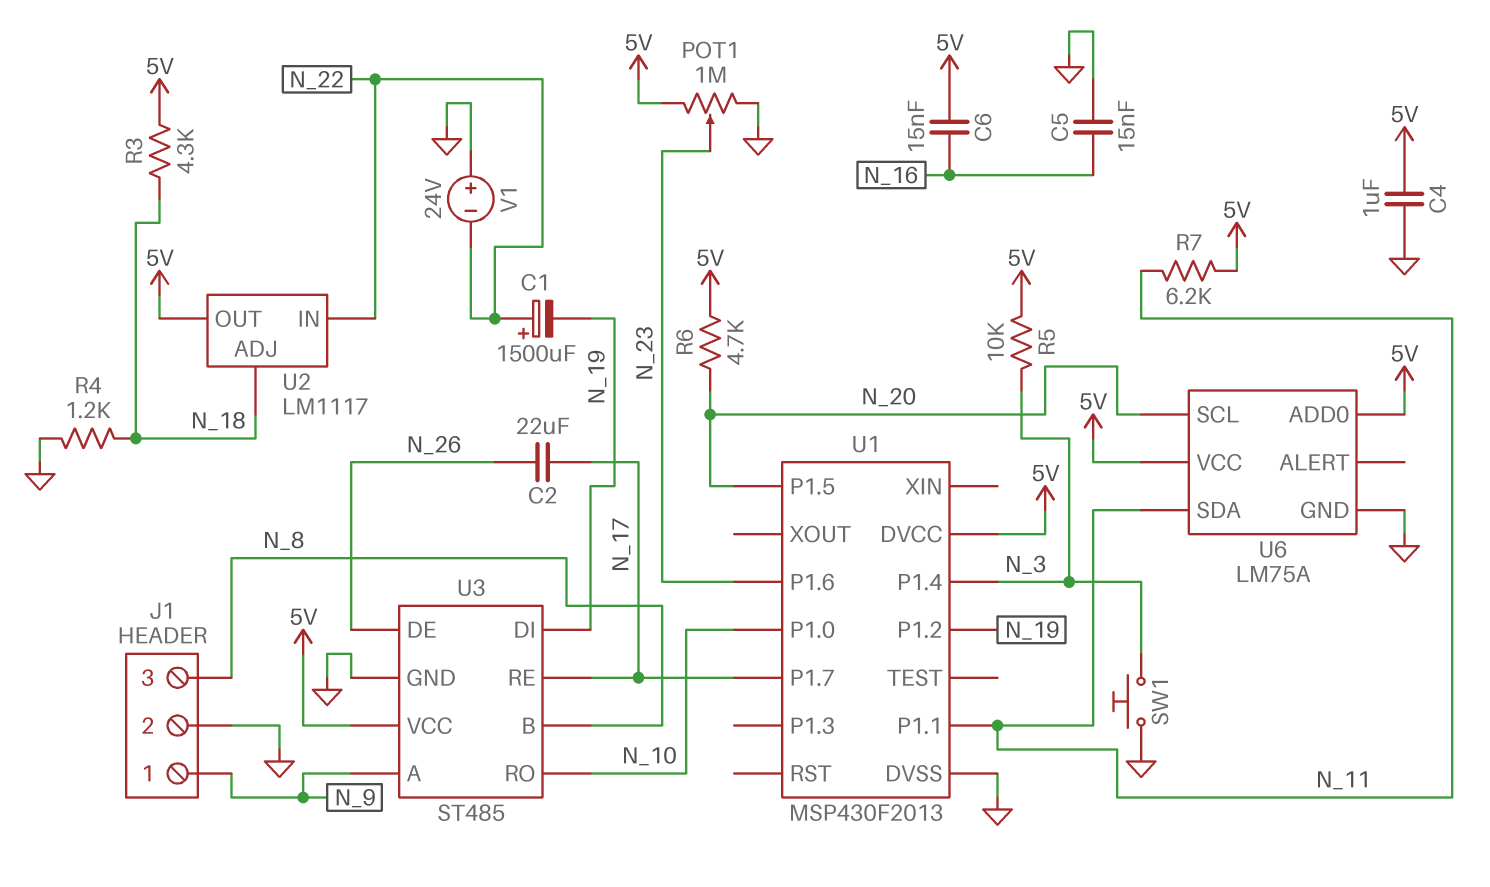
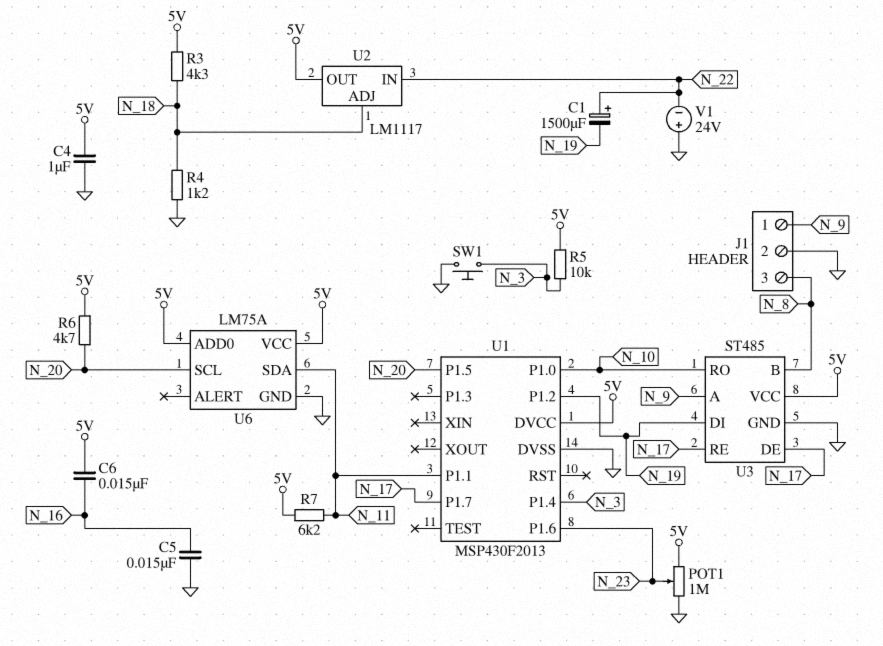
C2: 22uF (N_17, N_26) -> none
U3 pin DE: N_26 -> N_17

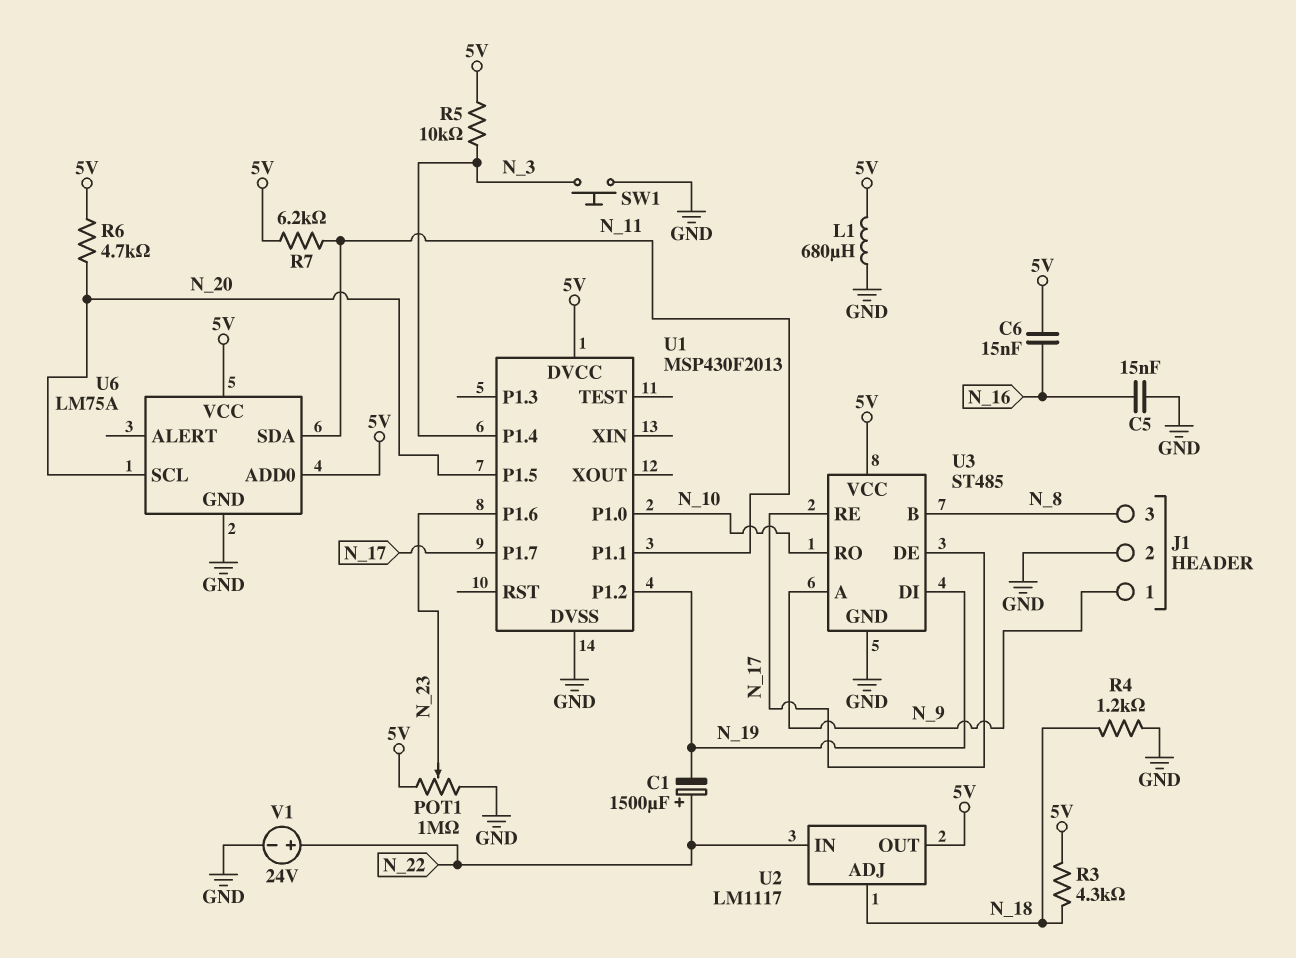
C4: 1uF (5V, GND) -> none
L1: none -> 680uH (5V, GND)
V1: 24V (plus GND, minus N_22) -> 24V (plus N_22, minus GND)

